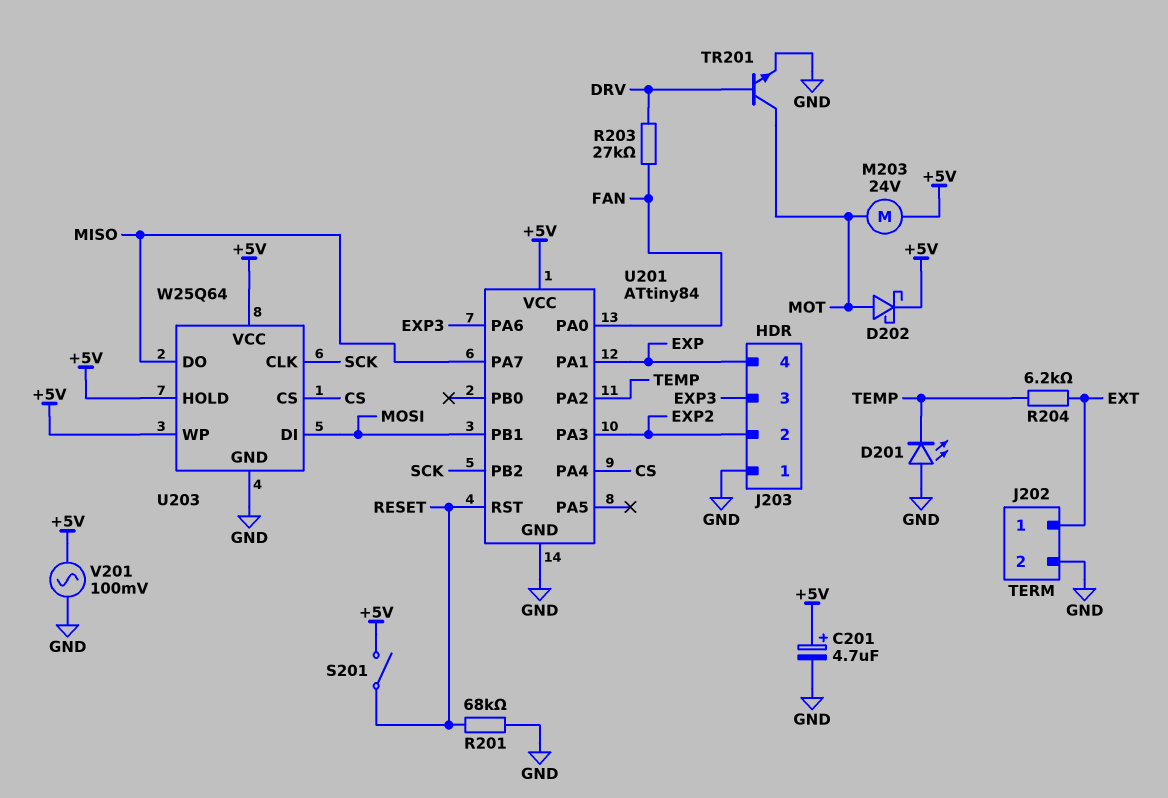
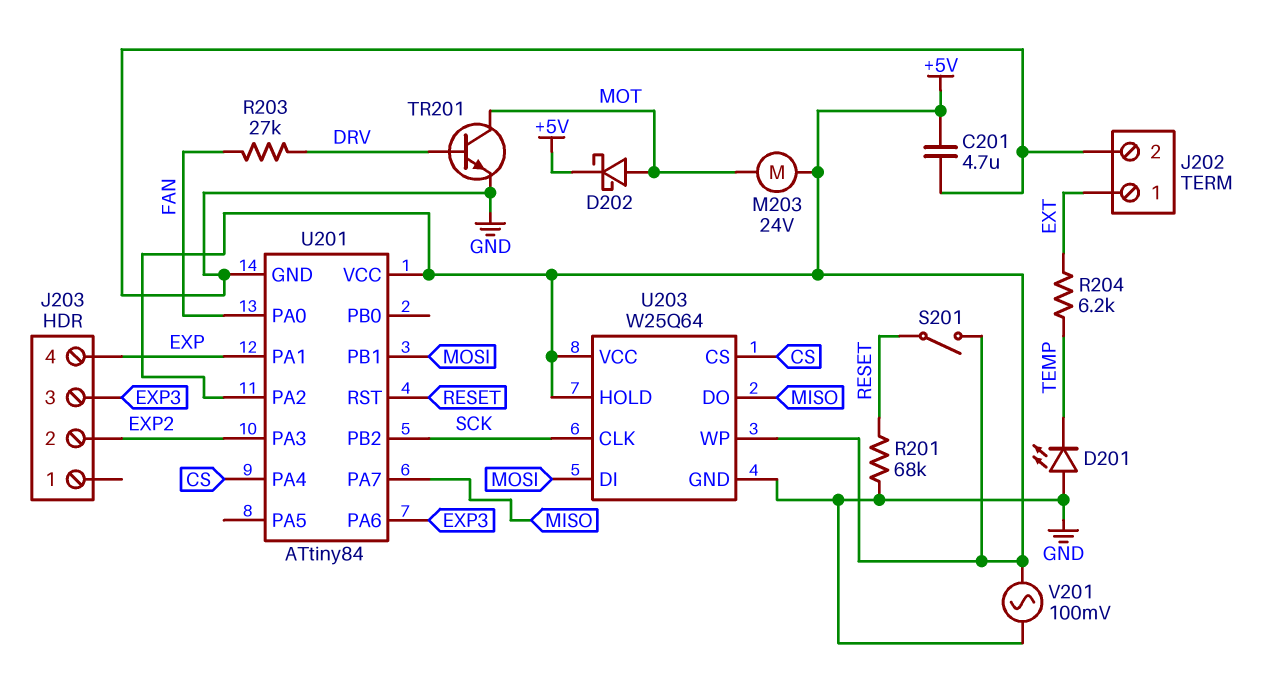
C201: 4.7uF (plus +5V, minus GND) -> 4.7uF (+5V, GND)
J203 pin 1: GND -> none
U201 pin PA2: TEMP -> +5V

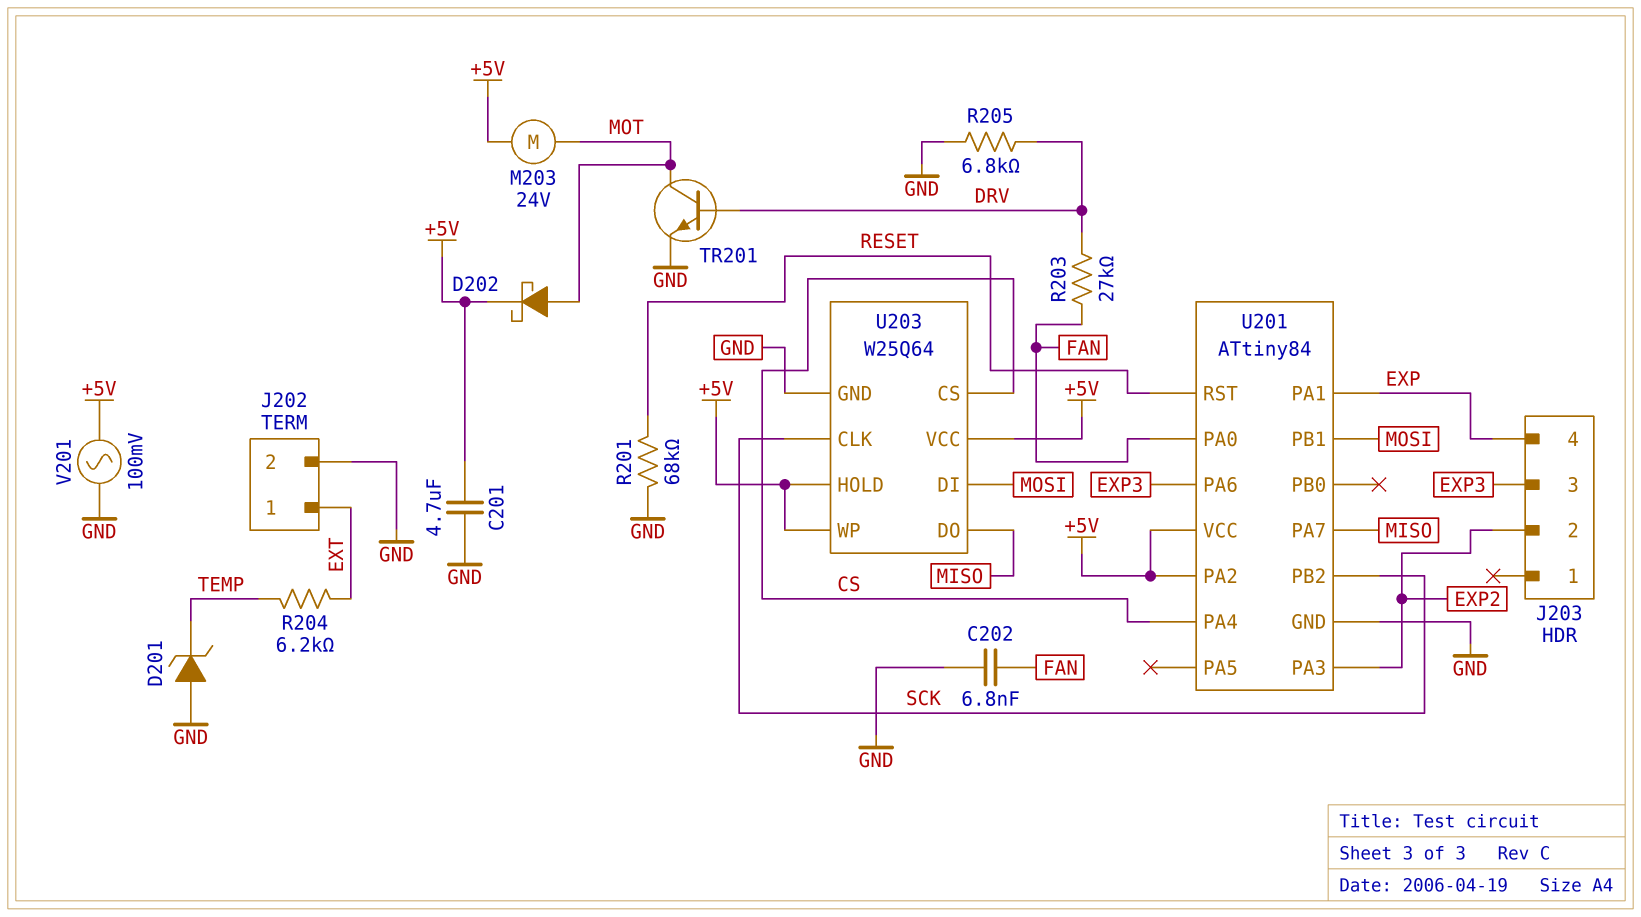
C202: none -> 6.8nF (FAN, GND)
D201: LED (A GND, K TEMP) -> zener (A GND, K TEMP)
R205: none -> 6.8k (DRV, GND)
S201: switch (+5V, RESET) -> none

